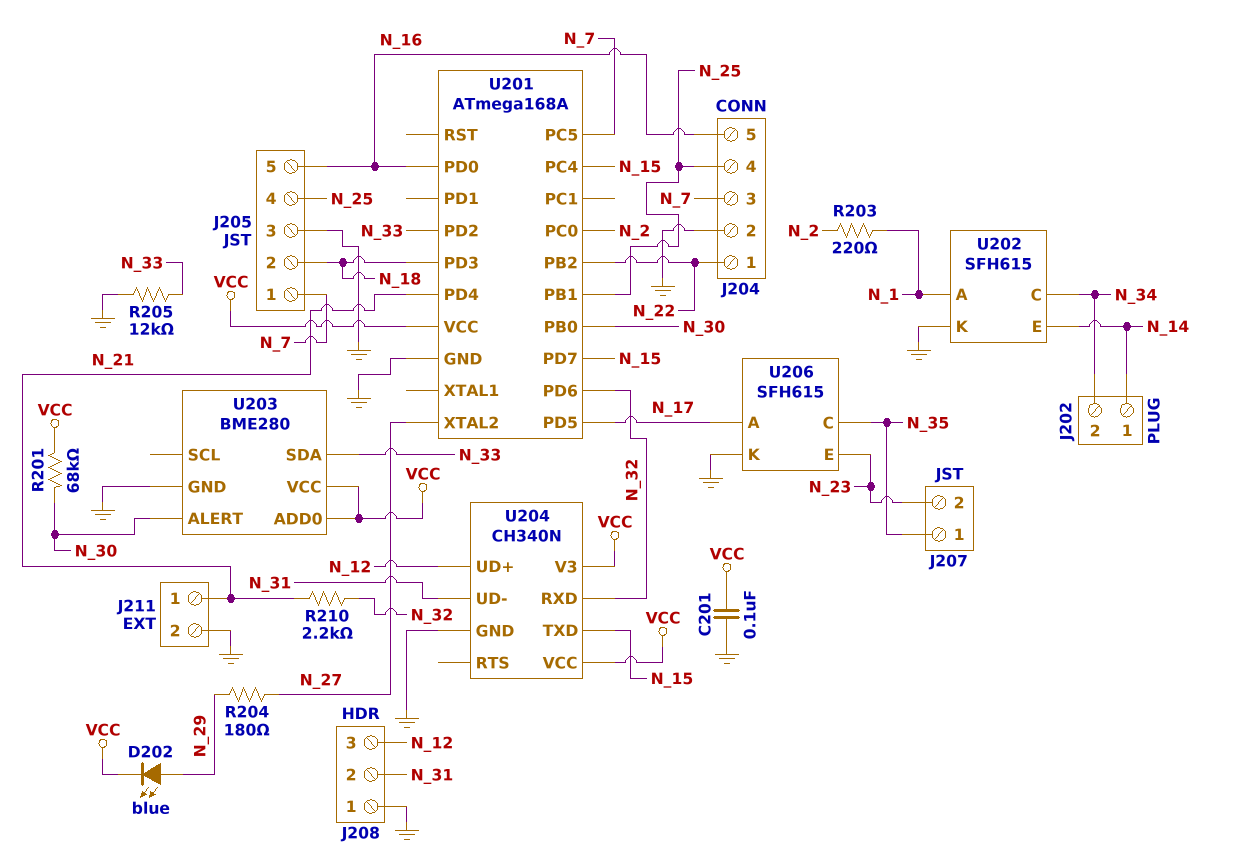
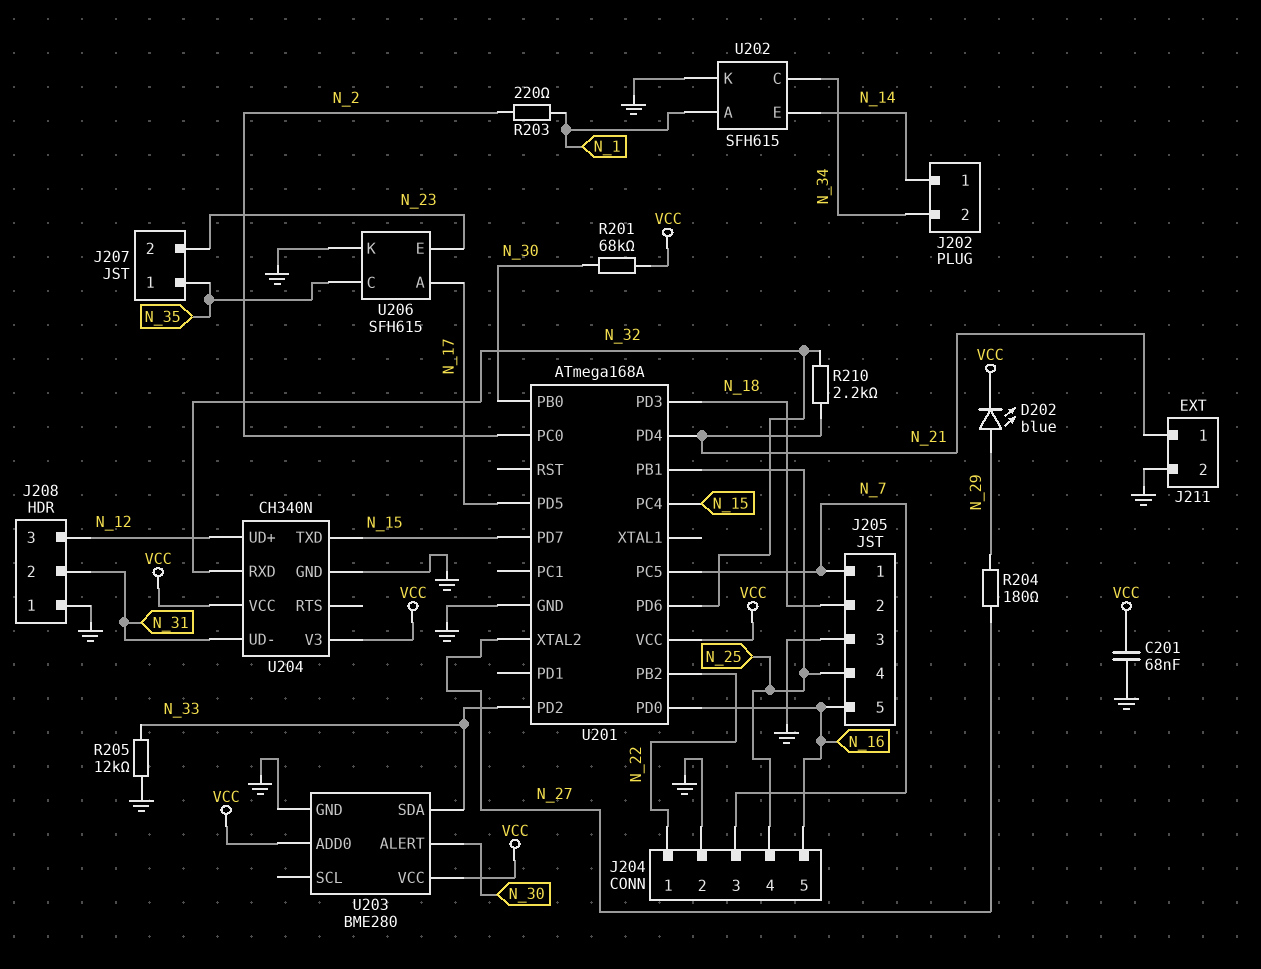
C201: 100nF (GND, VCC) -> 68nF (GND, VCC)

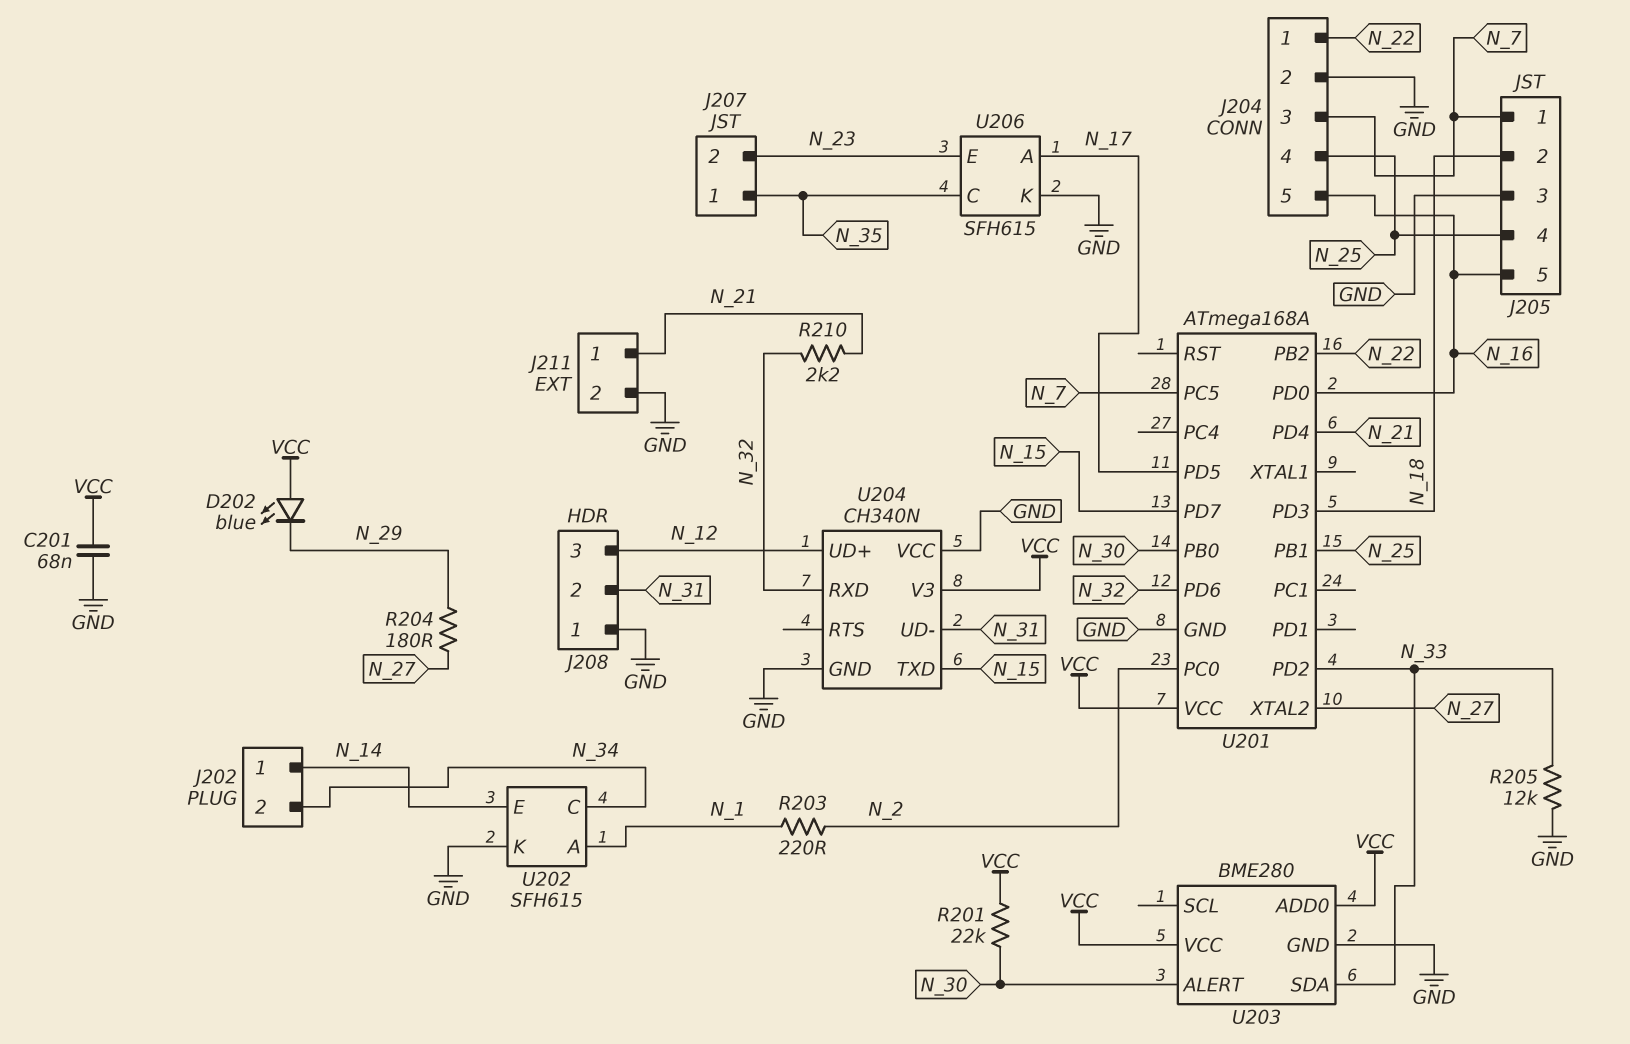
D202: LED blue (A N_29, K VCC) -> LED blue (A VCC, K N_29)
R201: 68k (N_30, VCC) -> 22k (N_30, VCC)
U201 pin PC4: N_15 -> none
U204 pin VCC: VCC -> GND

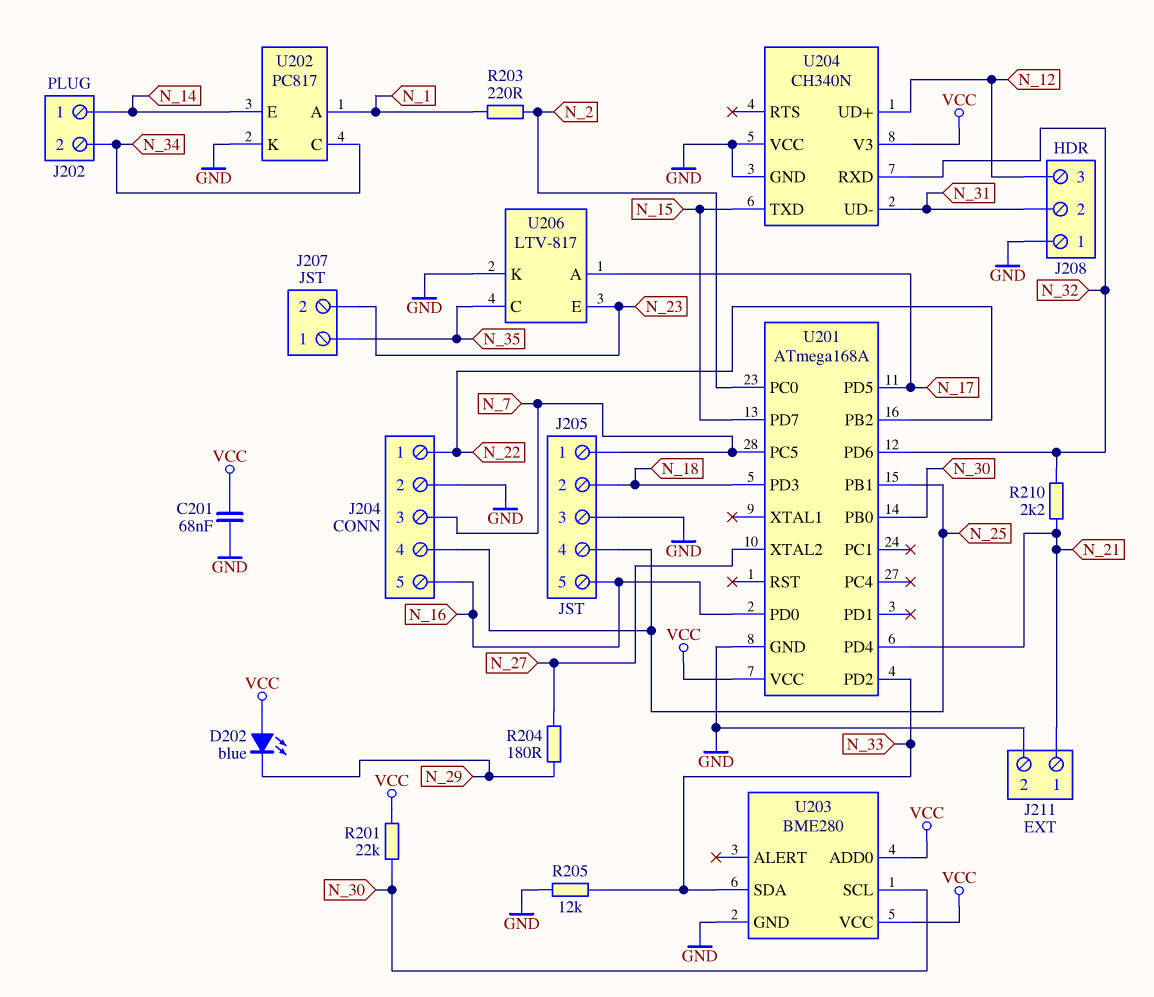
U202: SFH615 -> PC817
U203 pin ALERT: N_30 -> none
U203 pin SCL: none -> N_30
U206: SFH615 -> LTV-817

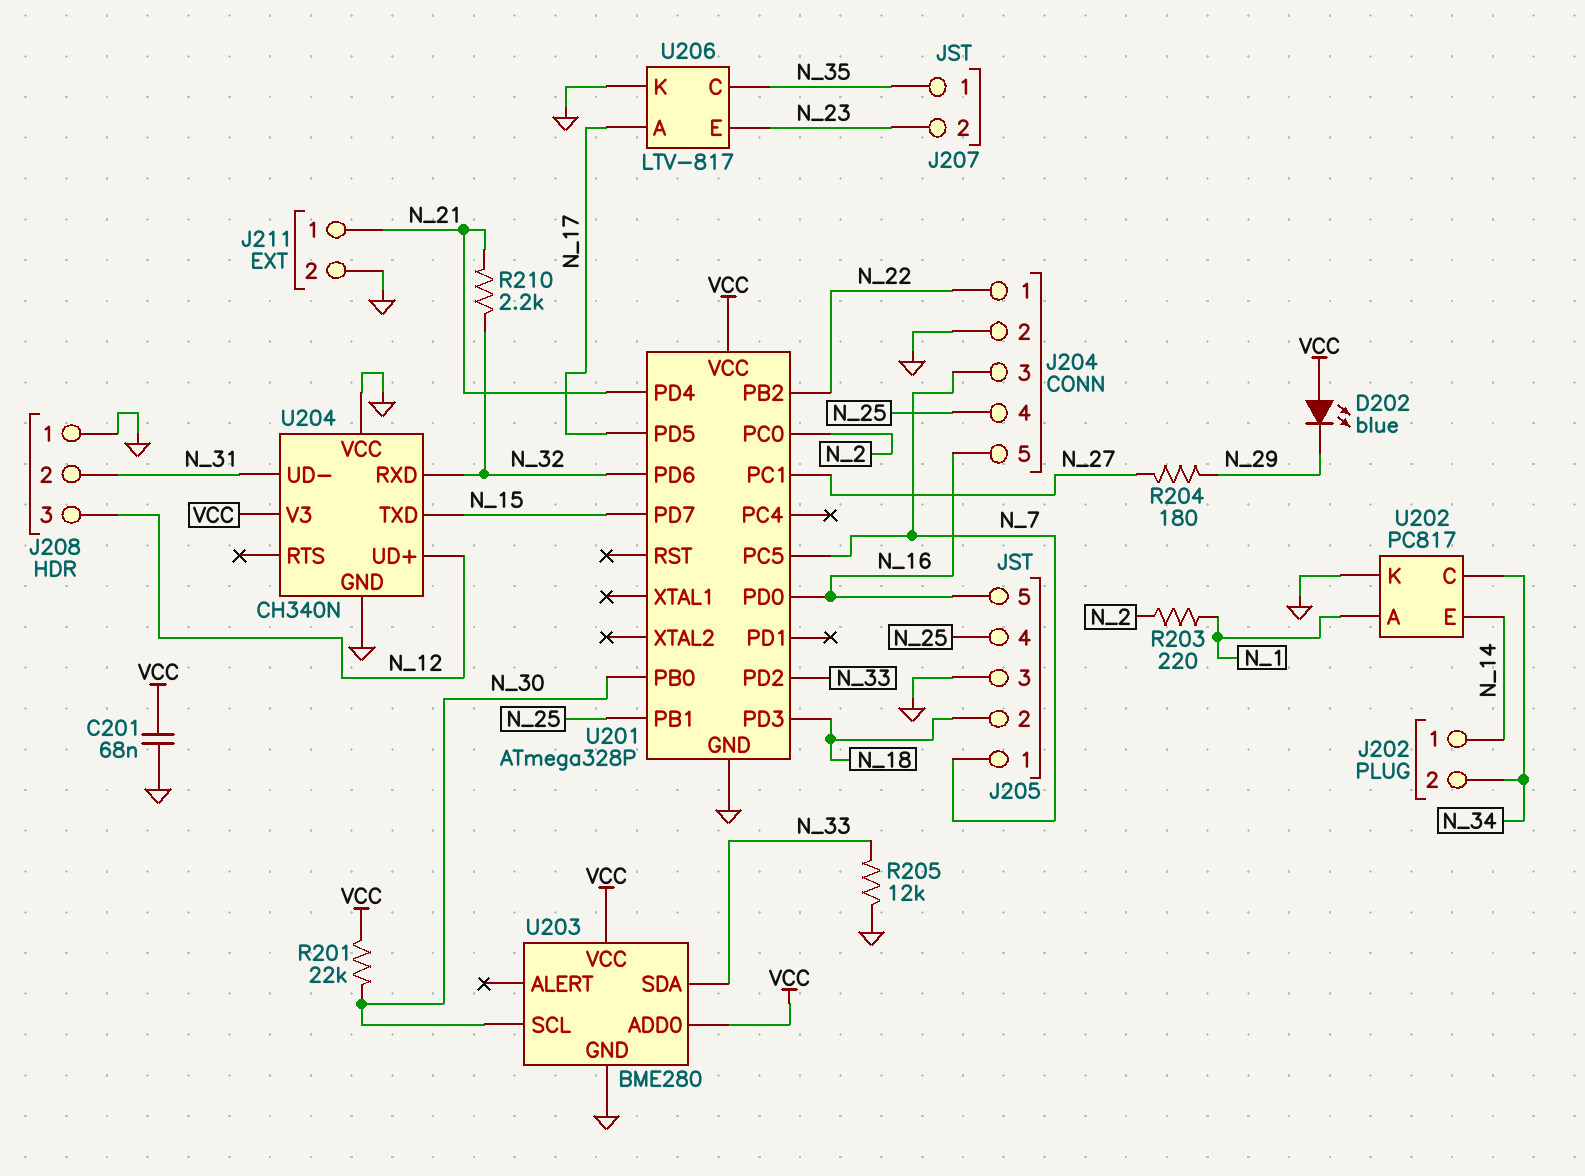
U201: ATmega168A -> ATmega328P
U201 pin PC1: none -> N_27
U201 pin XTAL2: N_27 -> none

